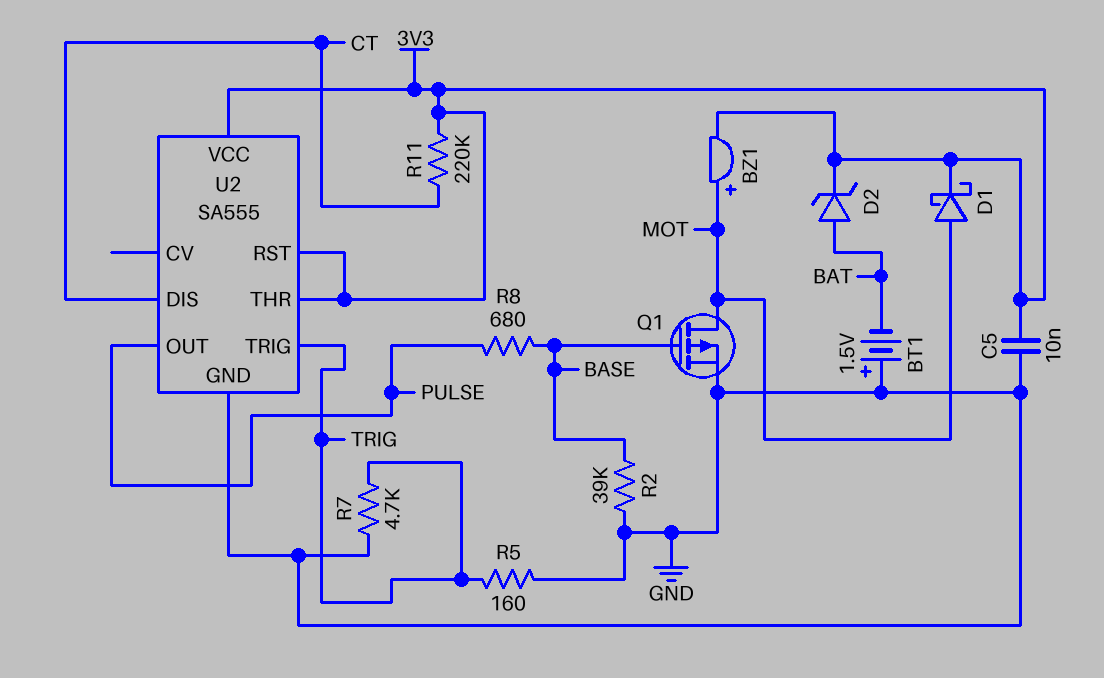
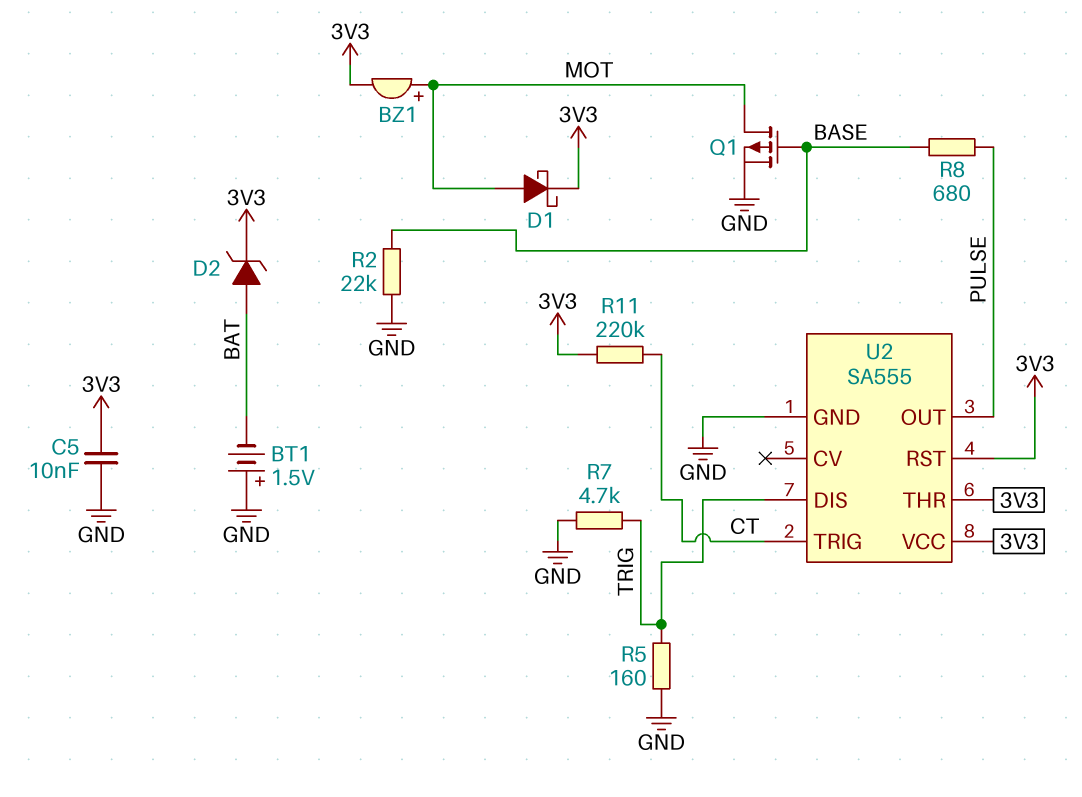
R2: 39k (BASE, GND) -> 22k (BASE, GND)
U2 pin DIS: CT -> TRIG
U2 pin TRIG: TRIG -> CT

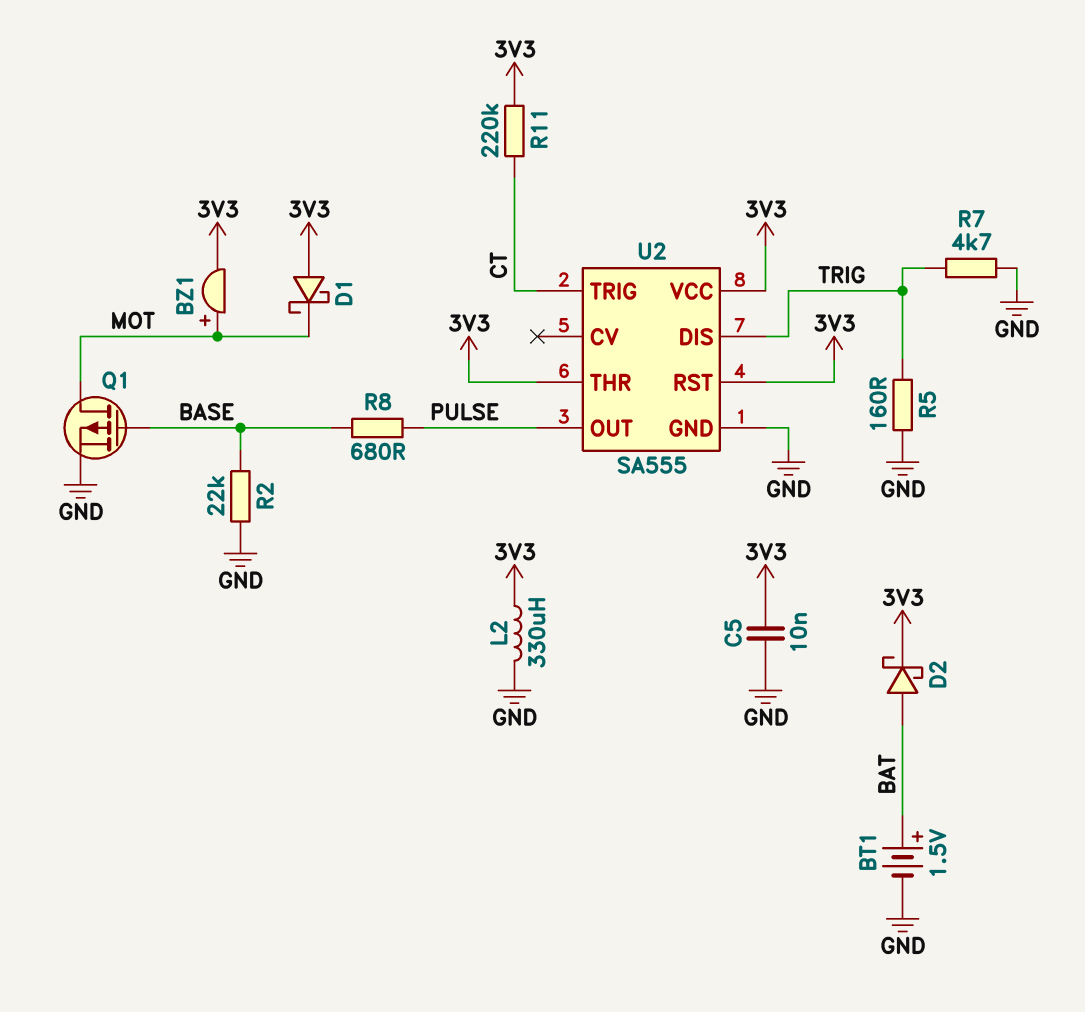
BT1: 1.5V (plus GND, minus BAT) -> 1.5V (plus BAT, minus GND)
D1: schottky (A MOT, K 3V3) -> schottky (A 3V3, K MOT)
D2: zener (A BAT, K 3V3) -> schottky (A BAT, K 3V3)
L2: none -> 330uH (3V3, GND)

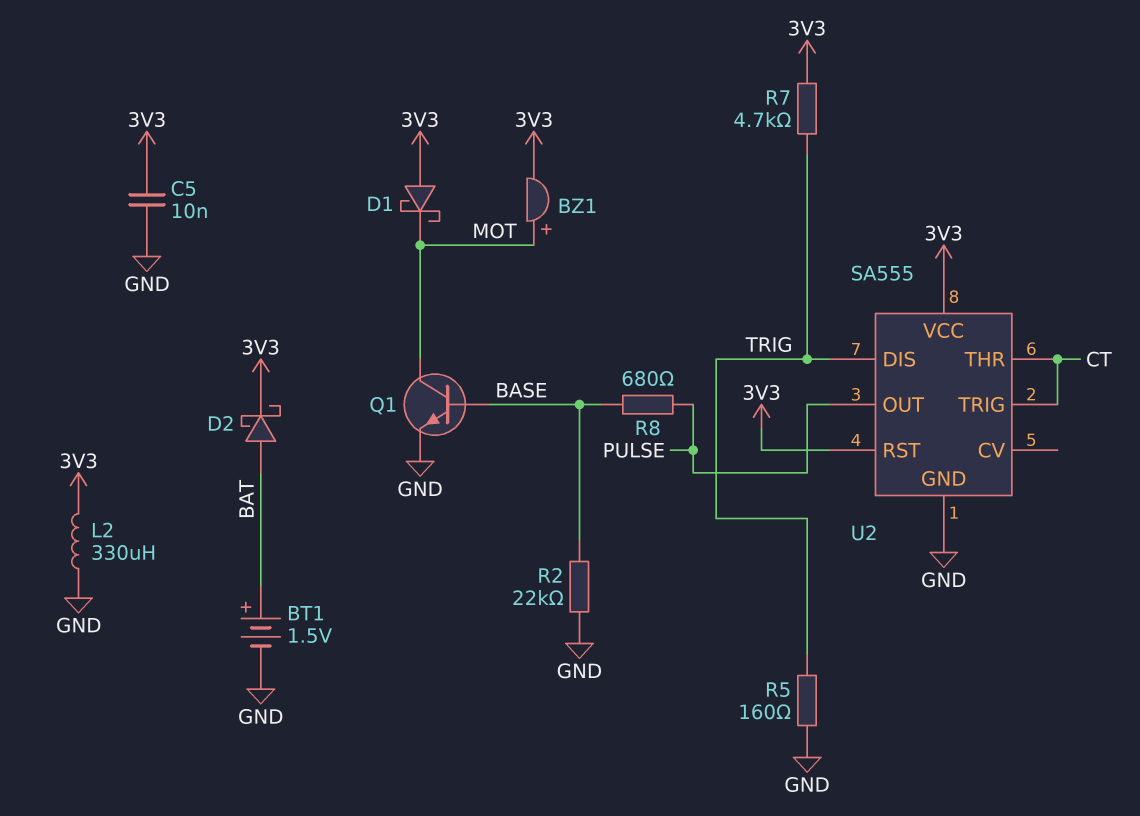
Q1: PMOS (G BASE, D MOT, S GND) -> NPN (B BASE, C MOT, E GND)
R7: 4.7k (GND, TRIG) -> 4.7k (3V3, TRIG)
R11: 220k (3V3, CT) -> none
U2 pin THR: 3V3 -> CT

